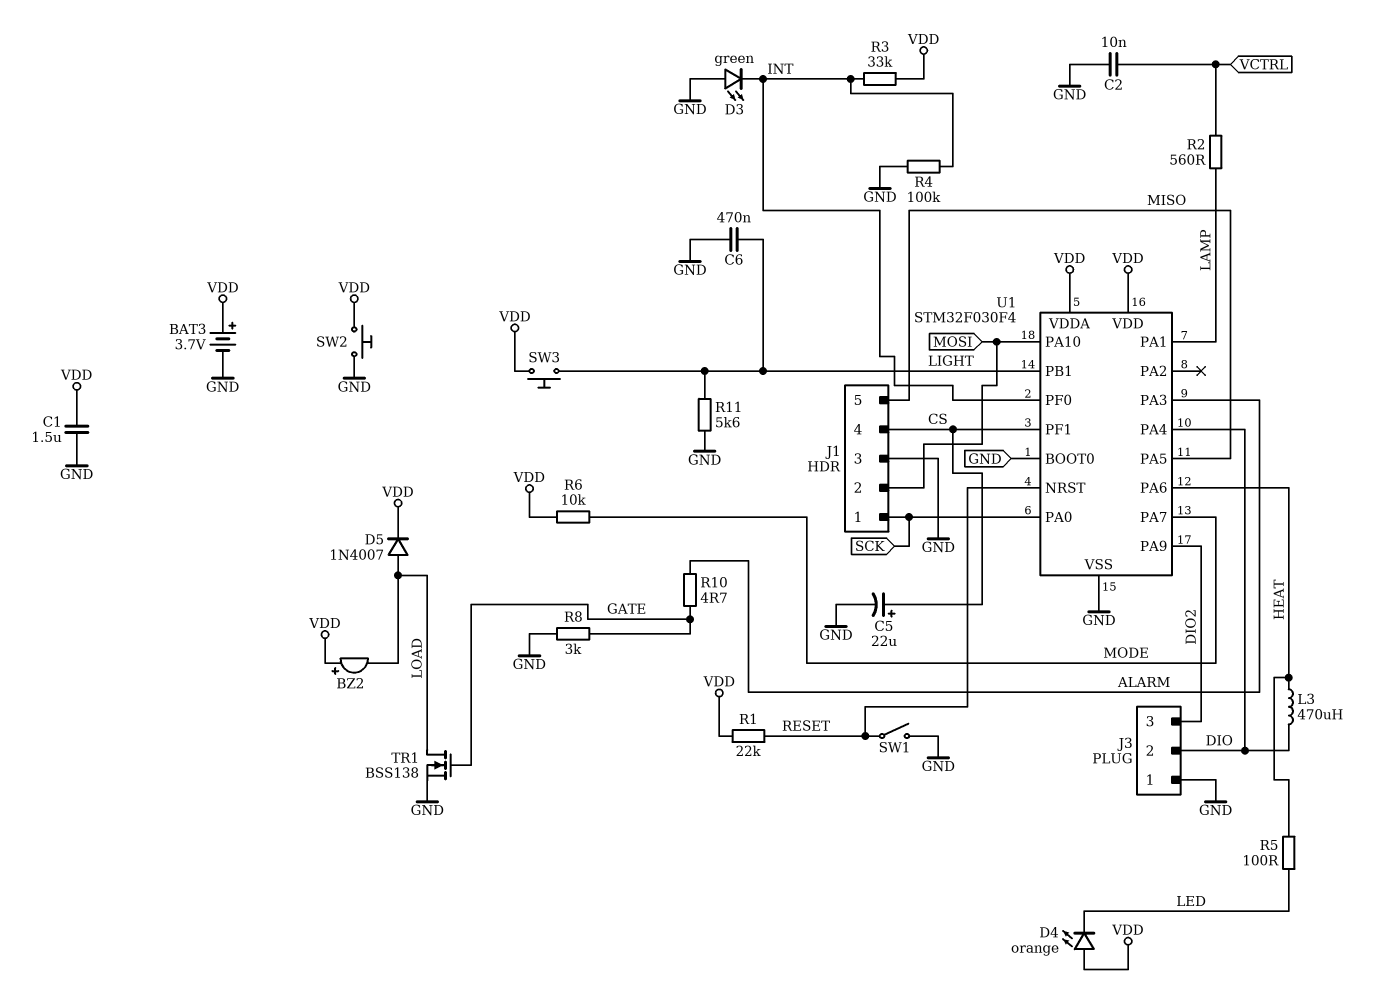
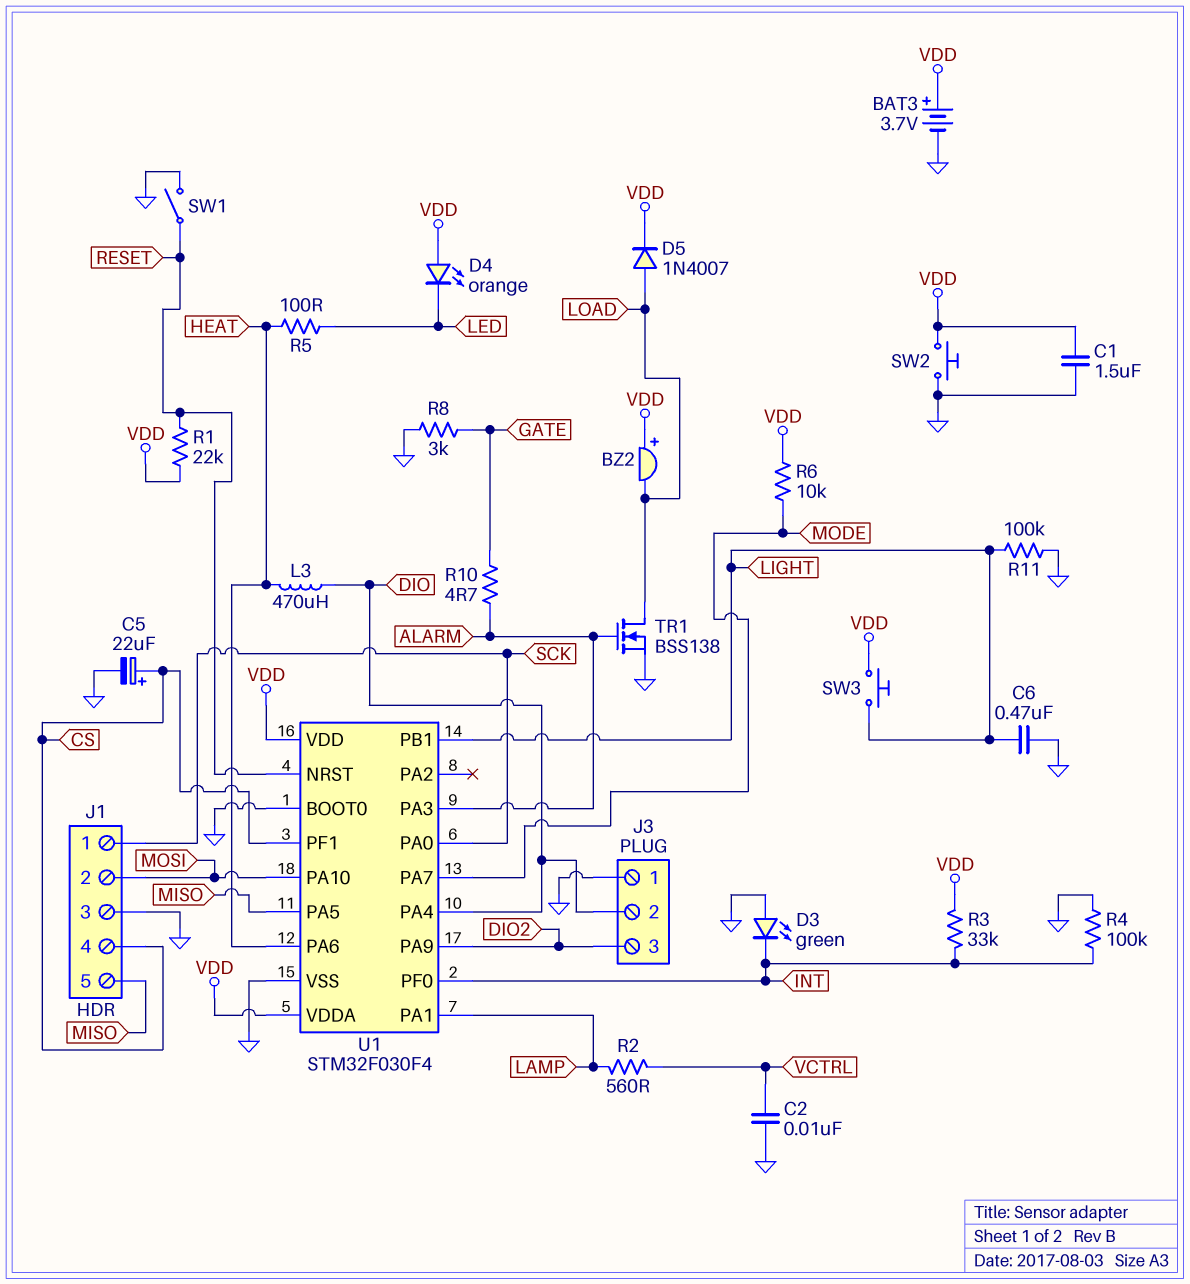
R11: 5.6k (GND, LIGHT) -> 100k (GND, LIGHT)
TR1: NMOS BSS138 (G GATE, D LOAD, S GND) -> NMOS BSS138 (G ALARM, D LOAD, S GND)

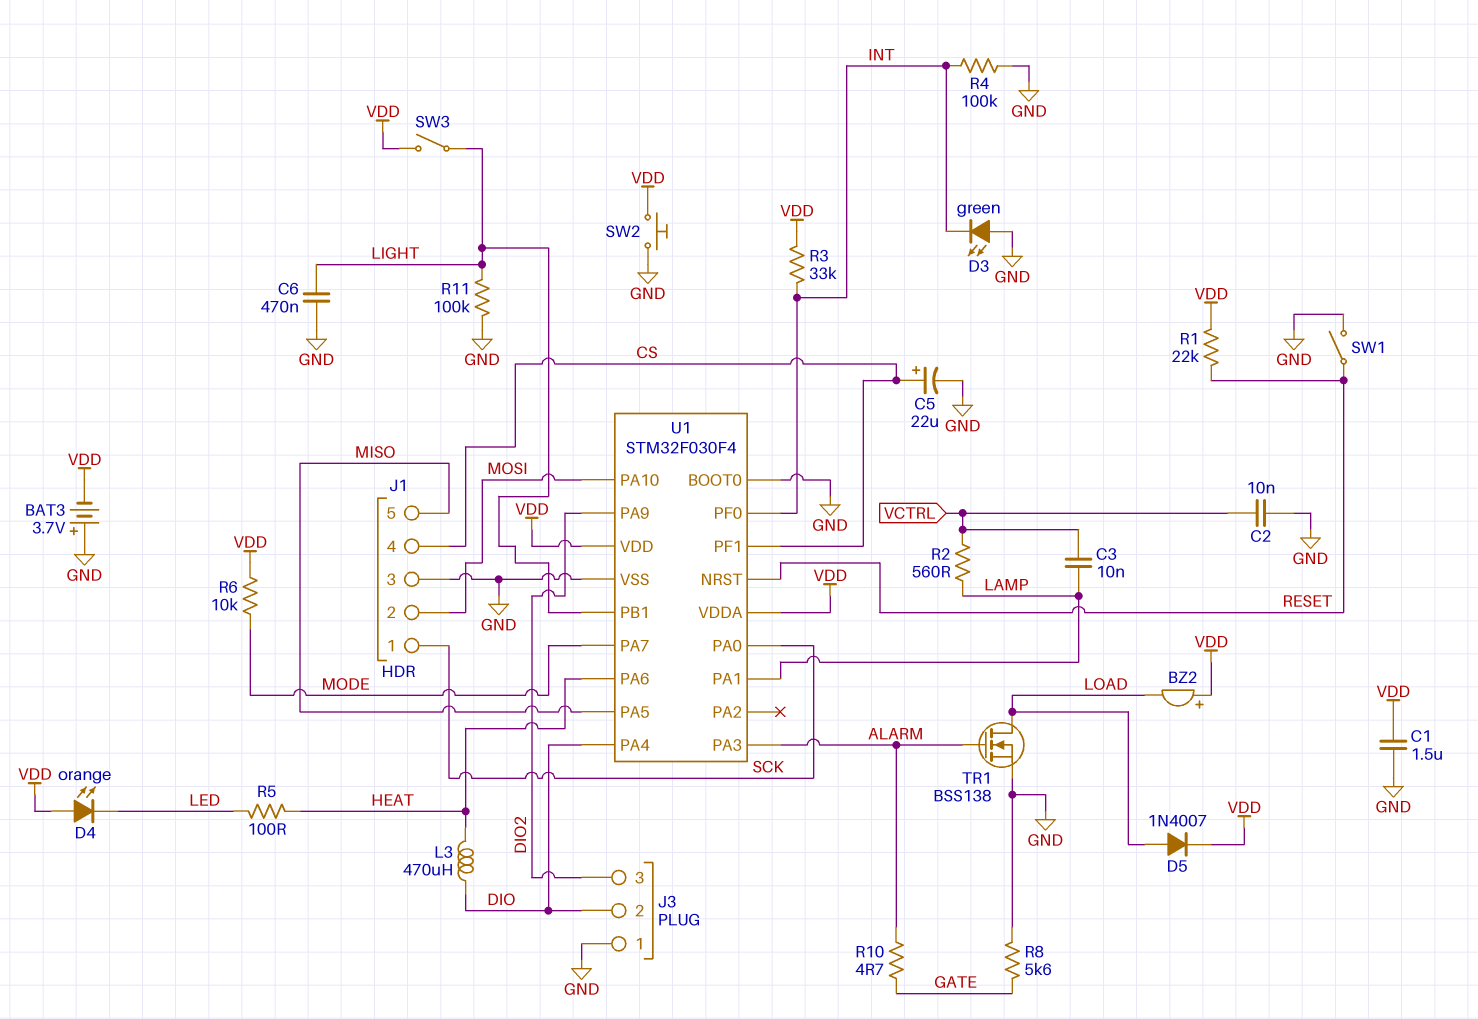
BAT3: 3.7V (plus VDD, minus GND) -> 3.7V (plus GND, minus VDD)
C3: none -> 10nF (LAMP, VCTRL)
R8: 3k (GATE, GND) -> 5.6k (GATE, GND)
SW3: button (LIGHT, VDD) -> switch (LIGHT, VDD)

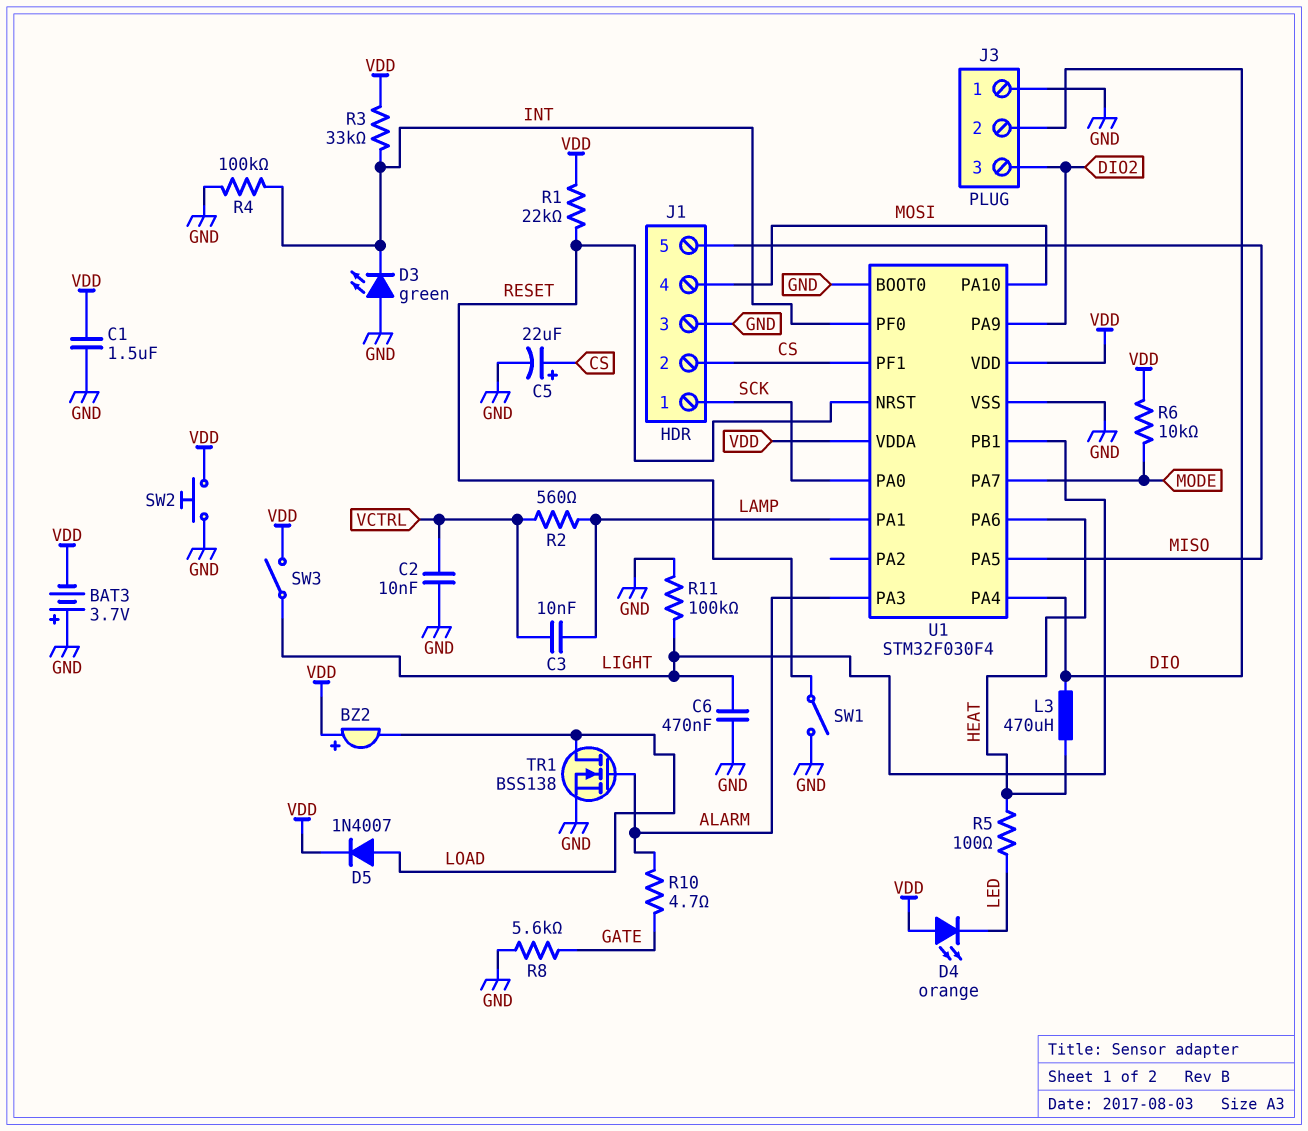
J1 pin 2: MOSI -> CS
J1 pin 4: CS -> MOSI

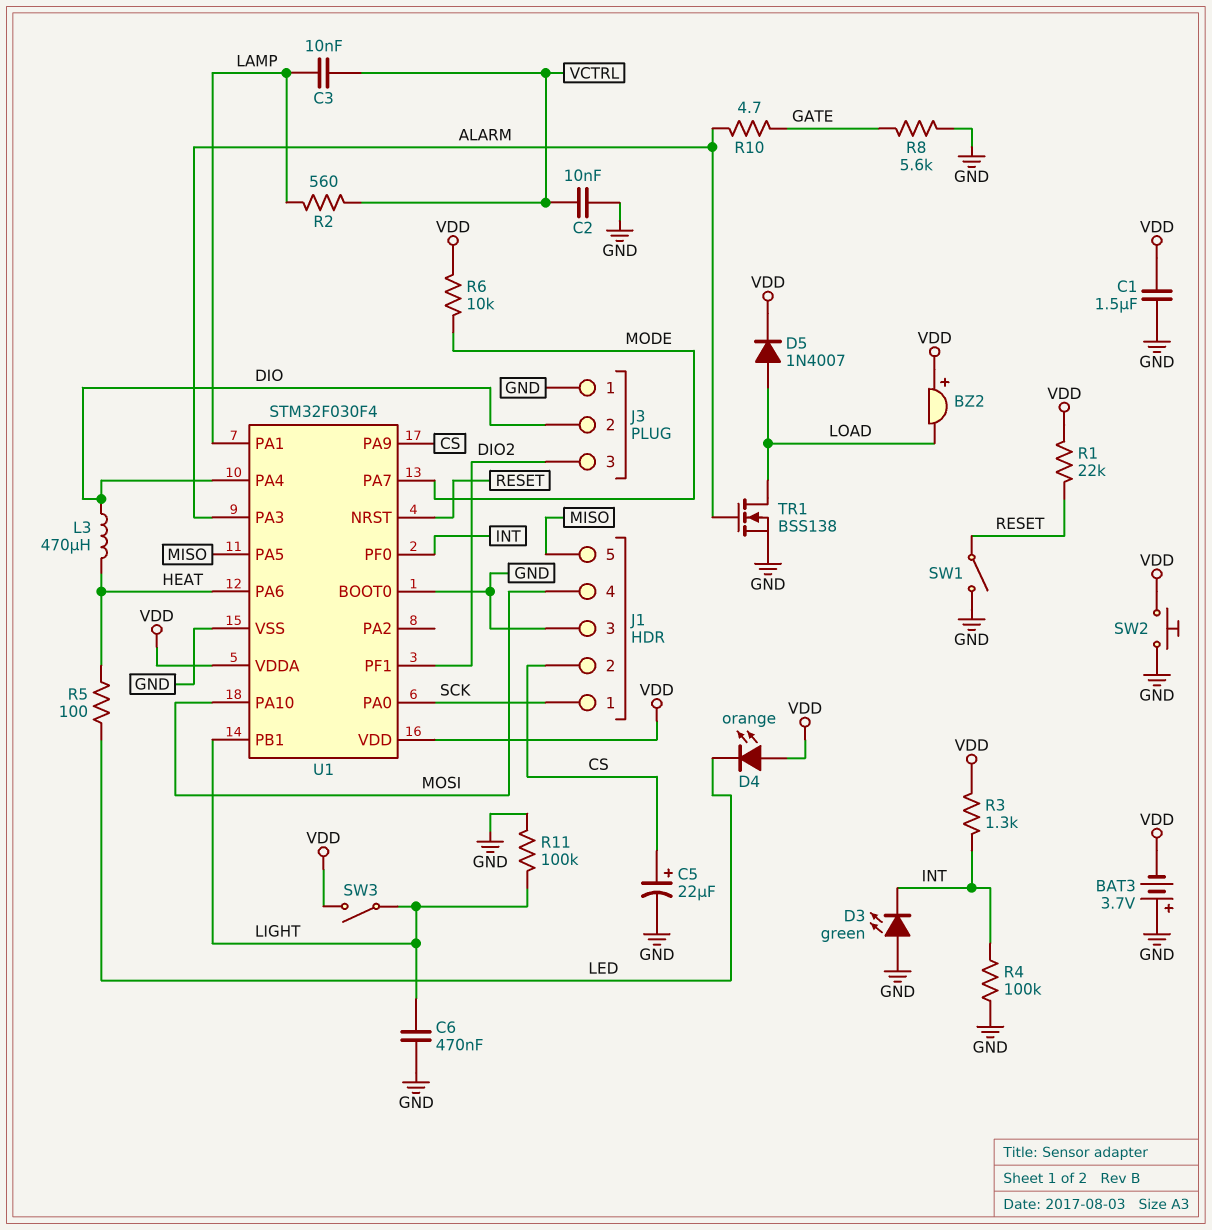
R3: 33k (INT, VDD) -> 1.3k (INT, VDD)
U1 pin PA9: DIO2 -> CS
U1 pin PF1: CS -> DIO2

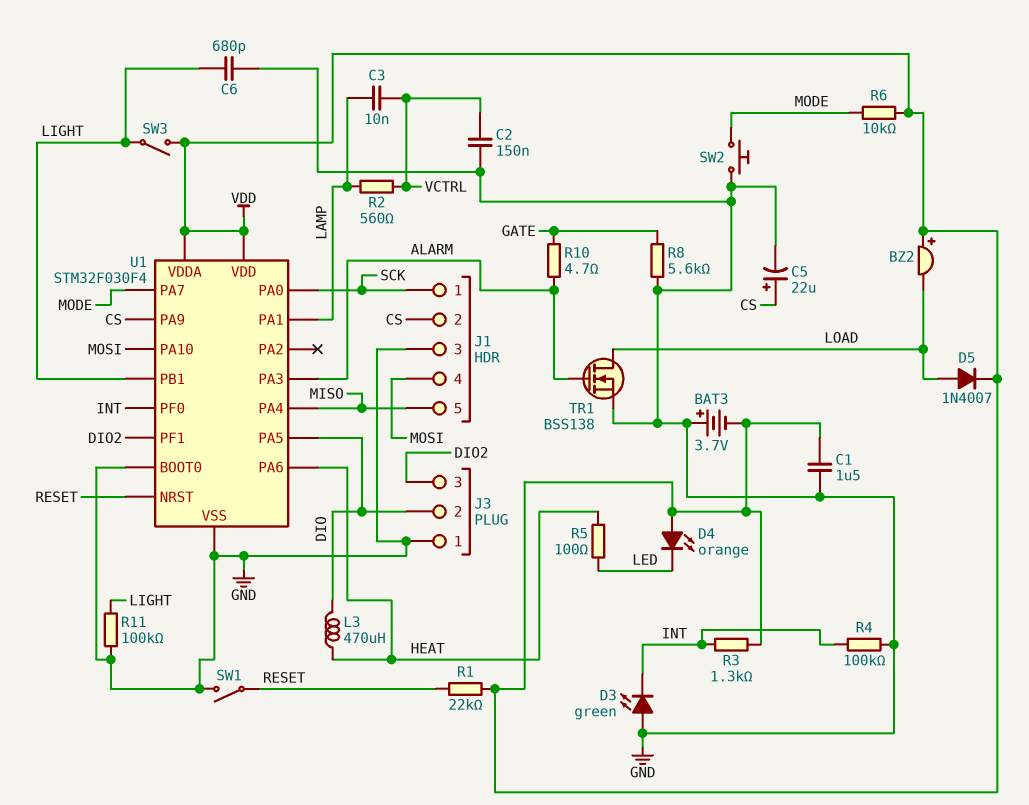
C2: 10nF (GND, VCTRL) -> 150nF (GND, VCTRL)
C6: 470nF (GND, LIGHT) -> 680pF (GND, LIGHT)
SW2: button (GND, VDD) -> button (GND, MODE)
U1 pin PA4: DIO -> MISO
U1 pin PA5: MISO -> DIO

